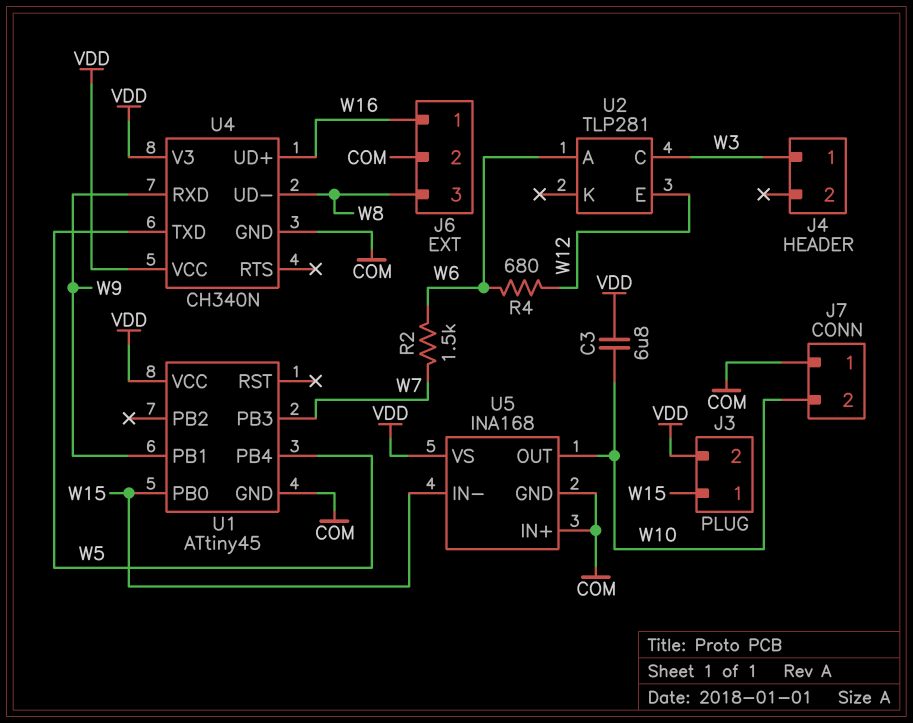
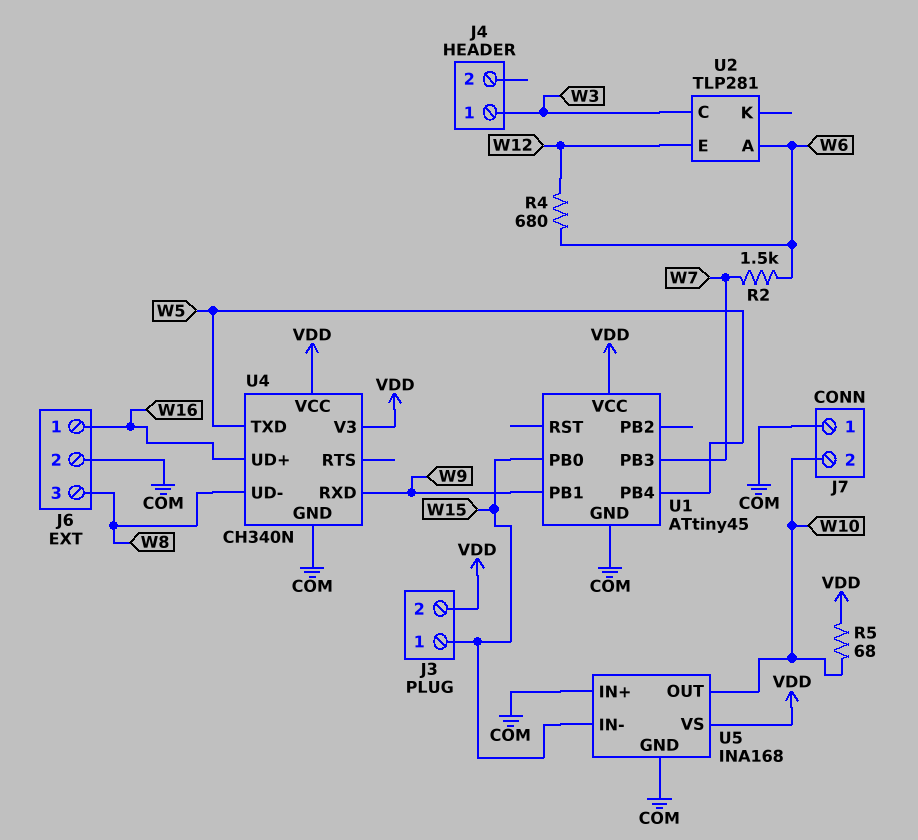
C3: 6.8uF (VDD, W10) -> none
R5: none -> 68 (VDD, W10)

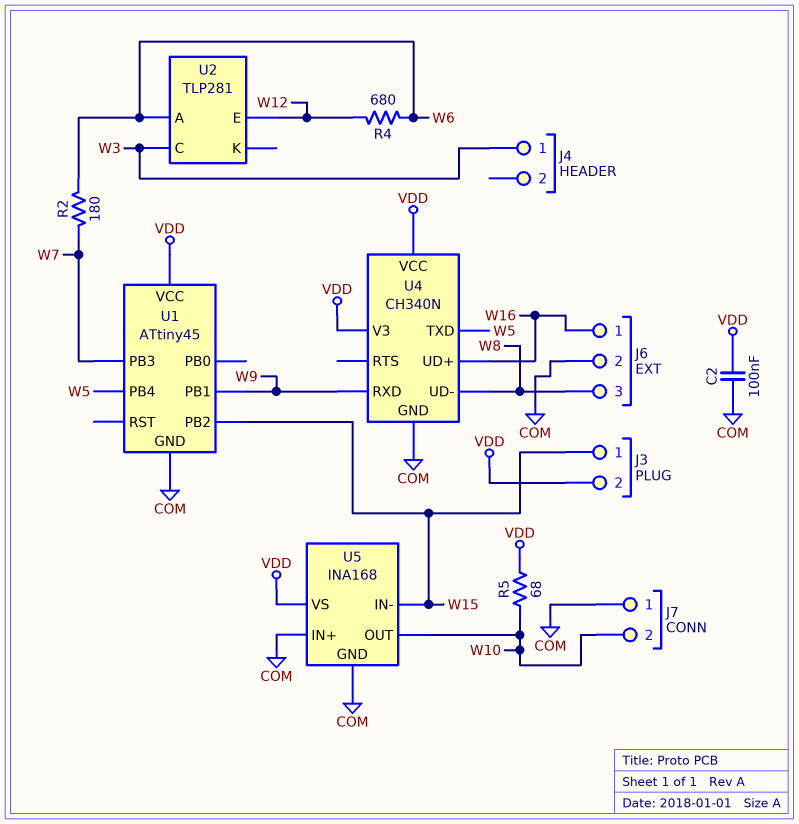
C2: none -> 100nF (COM, VDD)
R2: 1.5k (W6, W7) -> 180 (W6, W7)
U1 pin PB0: W15 -> none
U1 pin PB2: none -> W15

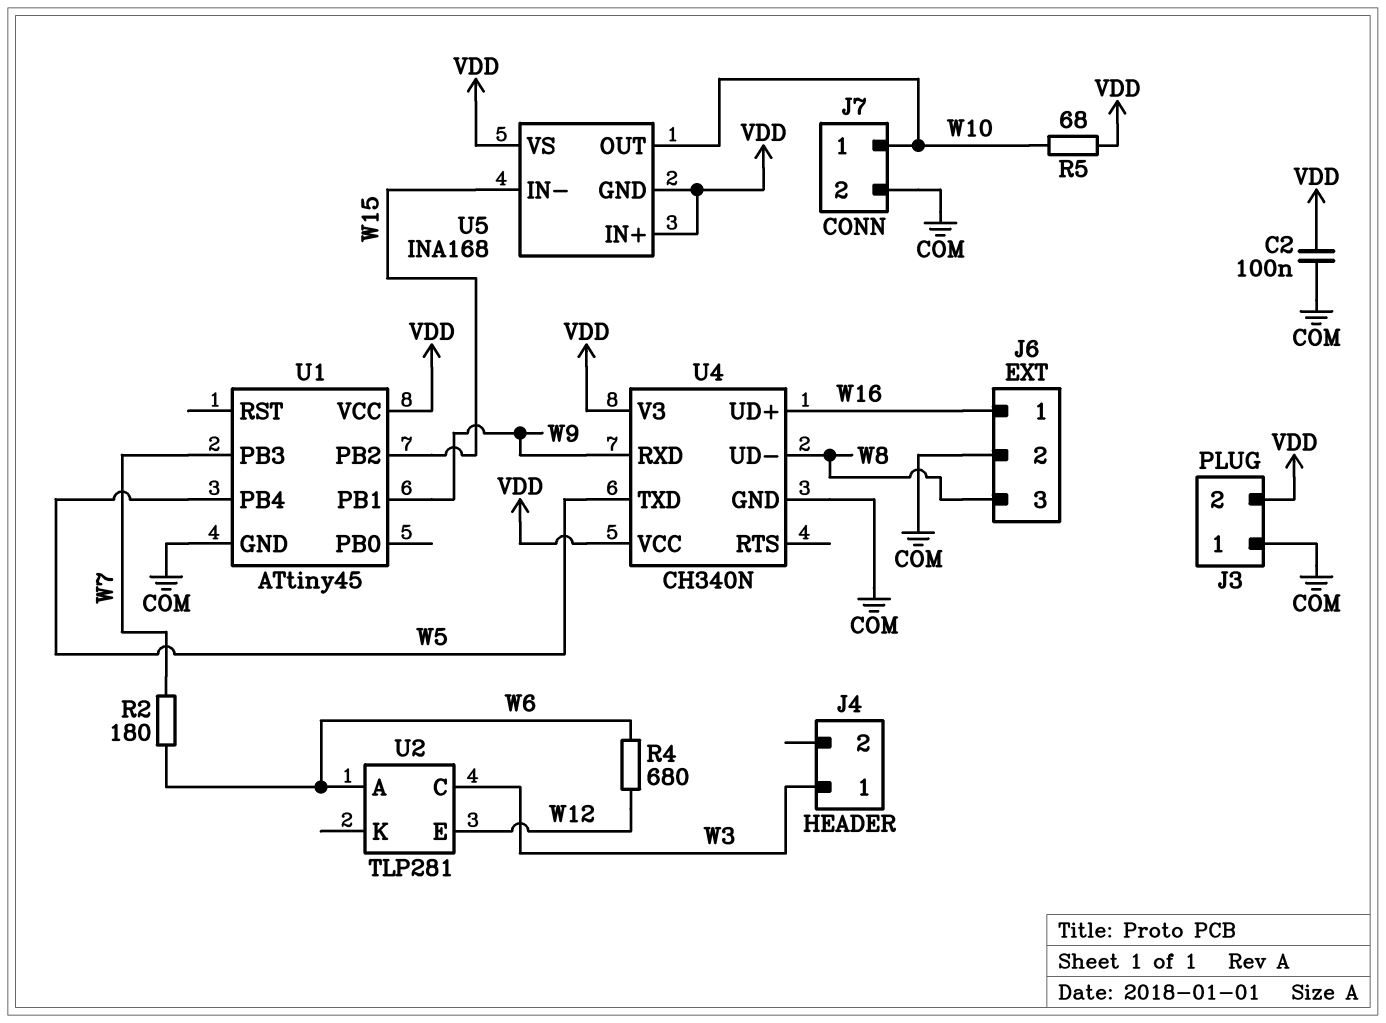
J3 pin 1: W15 -> COM
J7 pin 1: COM -> W10
J7 pin 2: W10 -> COM
U5 pin GND: COM -> VDD
U5 pin IN+: COM -> VDD

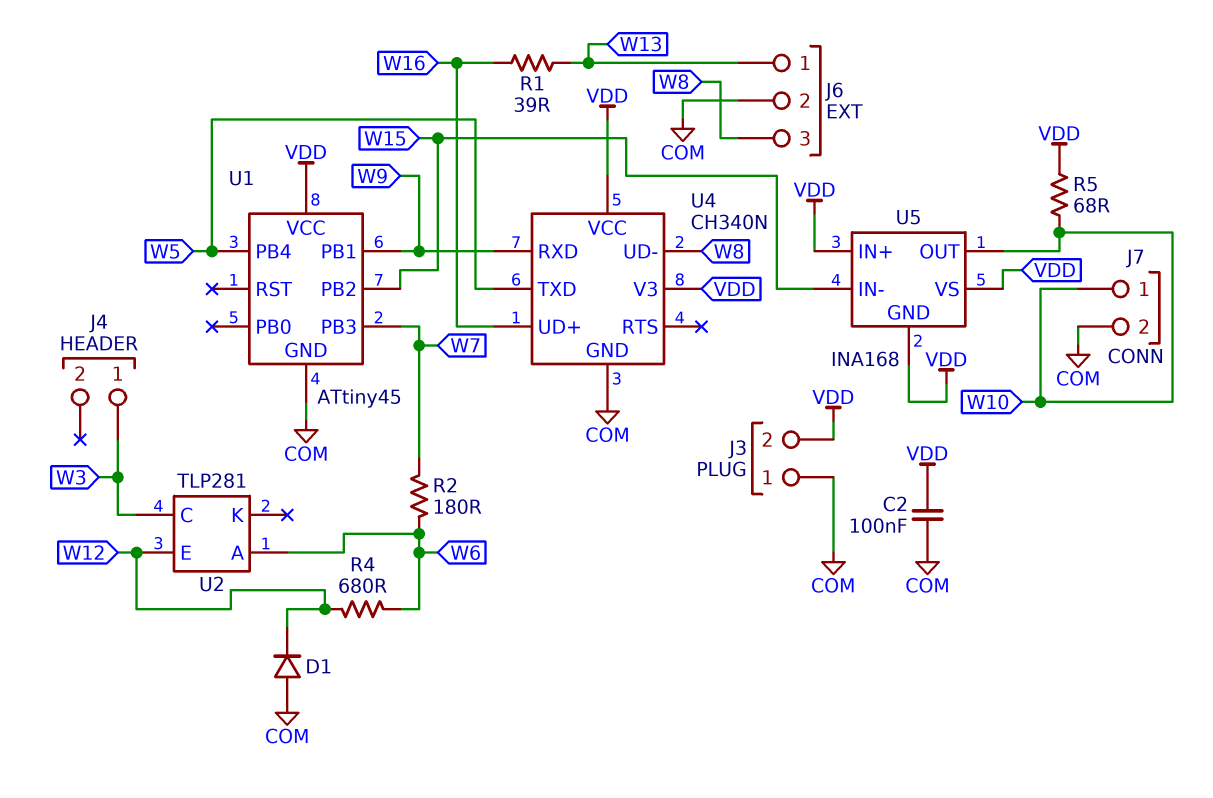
D1: none -> diode (A COM, K W12)
J6 pin 1: W16 -> W13
R1: none -> 39 (W13, W16)

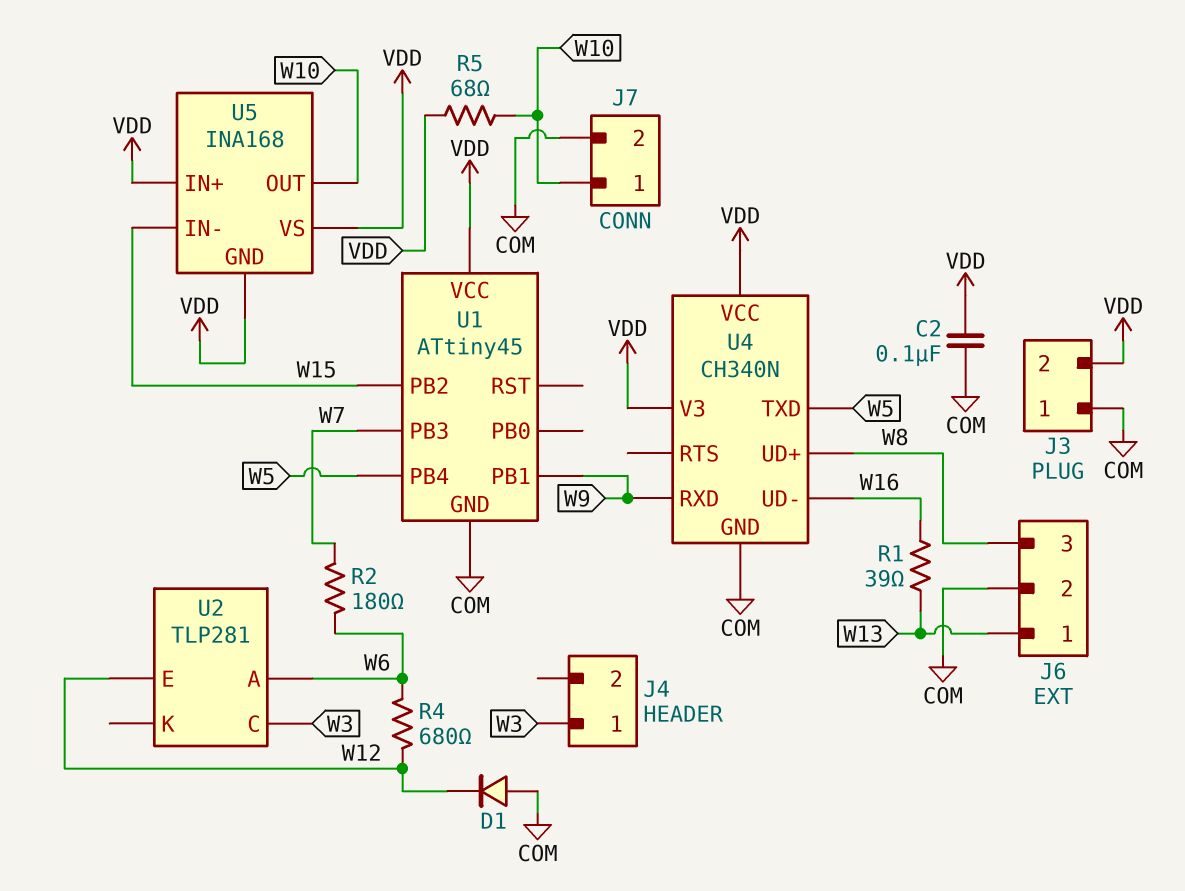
U4 pin UD+: W16 -> W8
U4 pin UD-: W8 -> W16

